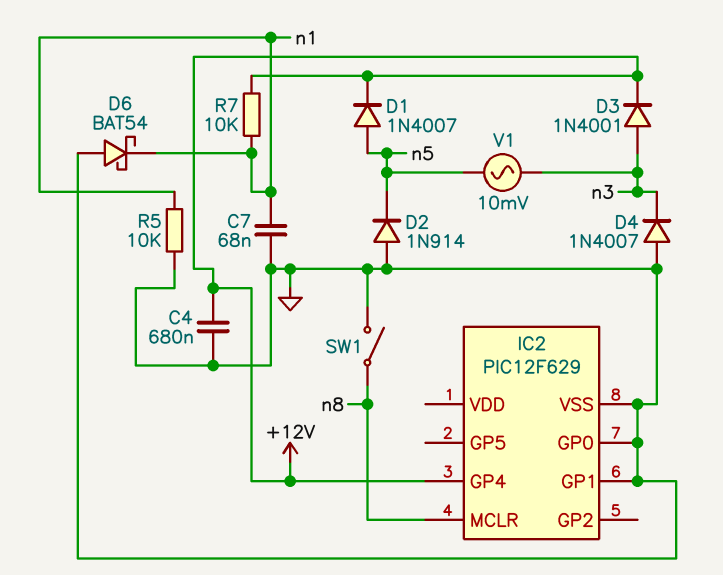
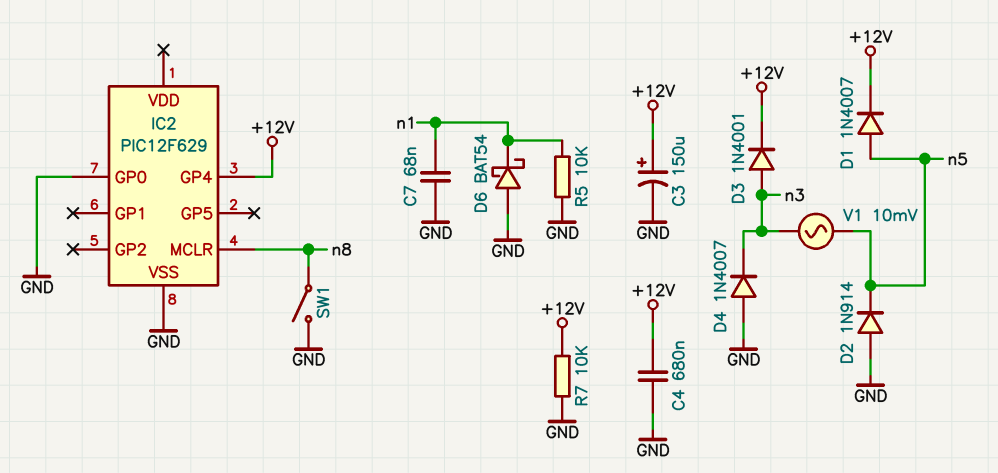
C3: none -> 150uF (plus +12V, minus GND)
IC2 pin GP1: GND -> none
R7: 10k (+12V, n1) -> 10k (+12V, GND)

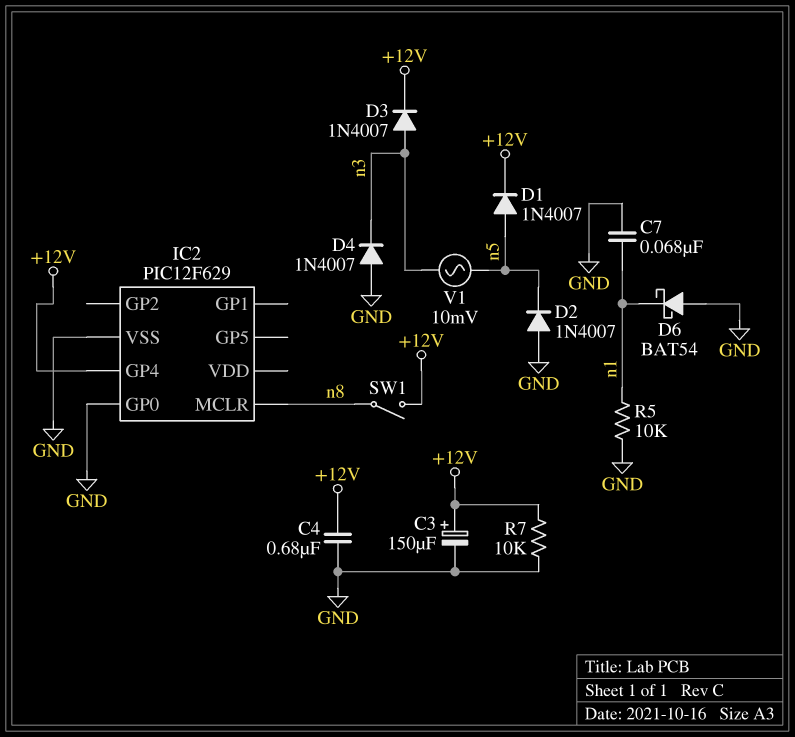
D2: diode 1N914 (A GND, K n5) -> diode 1N4007 (A GND, K n5)
D3: diode 1N4001 (A n3, K +12V) -> diode 1N4007 (A n3, K +12V)
SW1: switch (GND, n8) -> switch (+12V, n8)

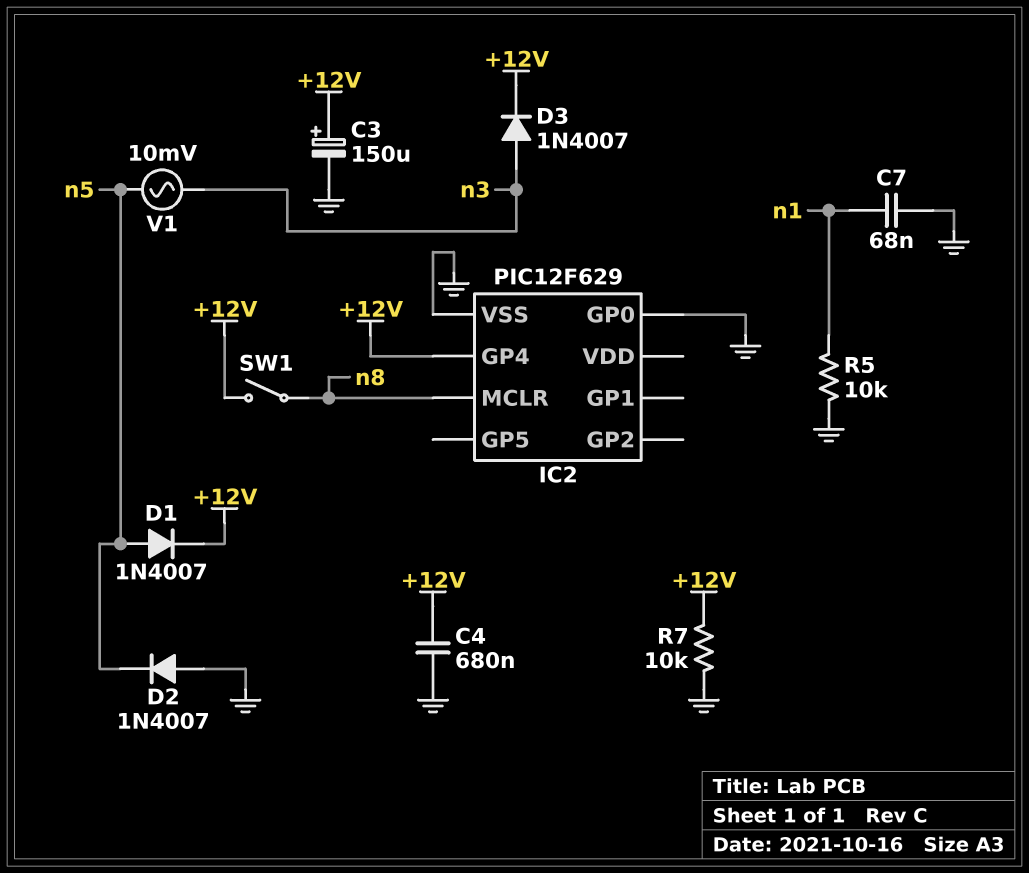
D4: diode 1N4007 (A GND, K n3) -> none
D6: schottky BAT54 (A GND, K n1) -> none

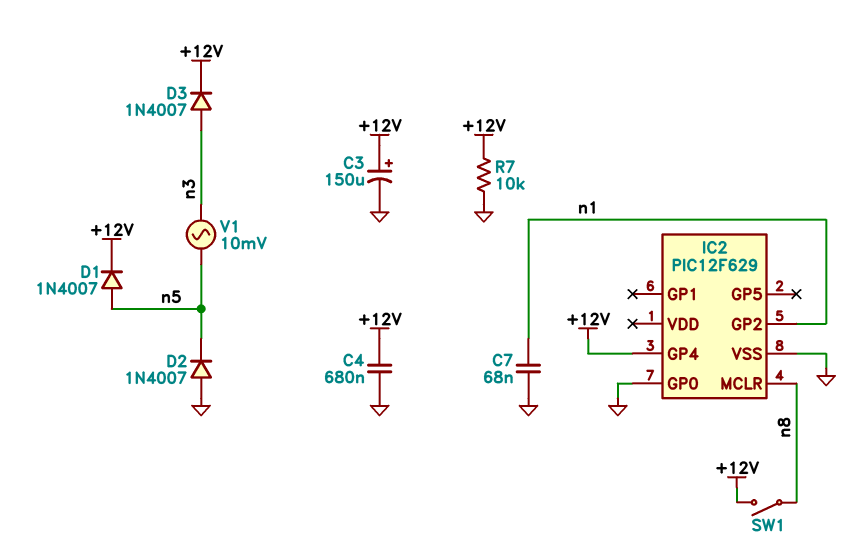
IC2 pin GP2: none -> n1
R5: 10k (GND, n1) -> none

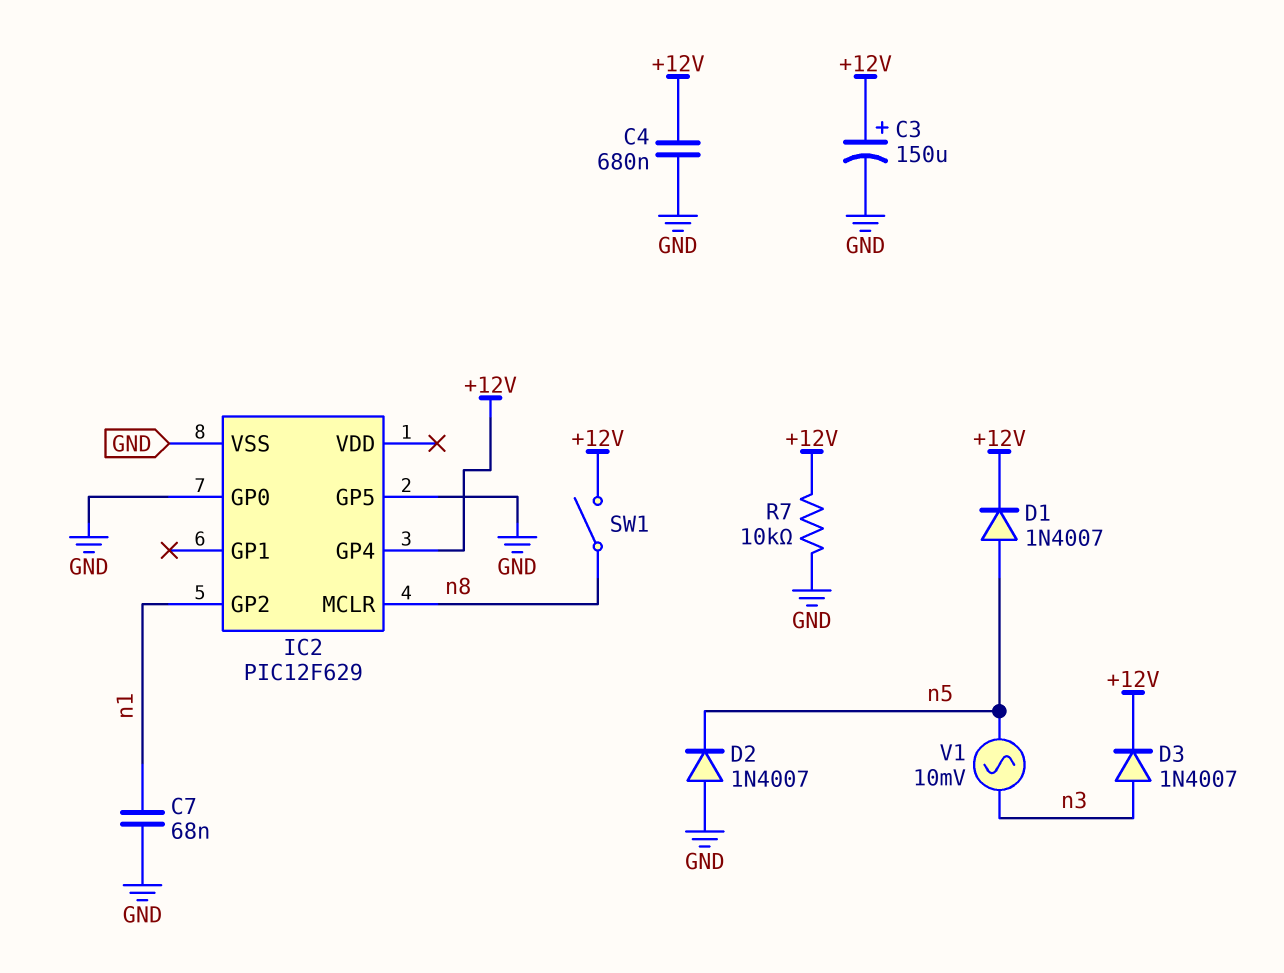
IC2 pin GP5: none -> GND

